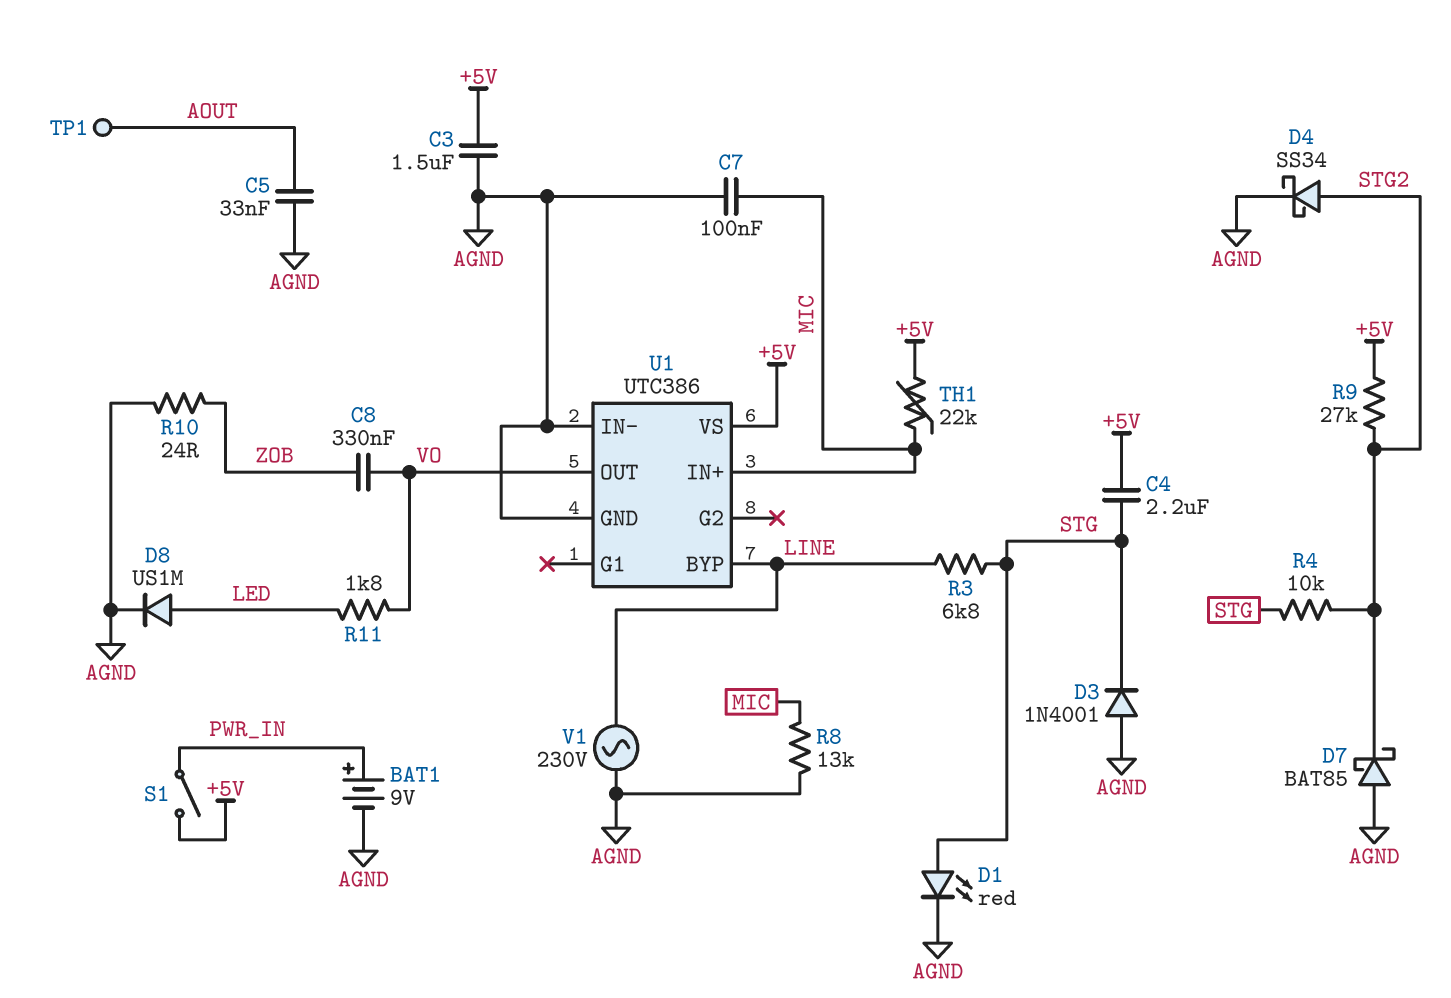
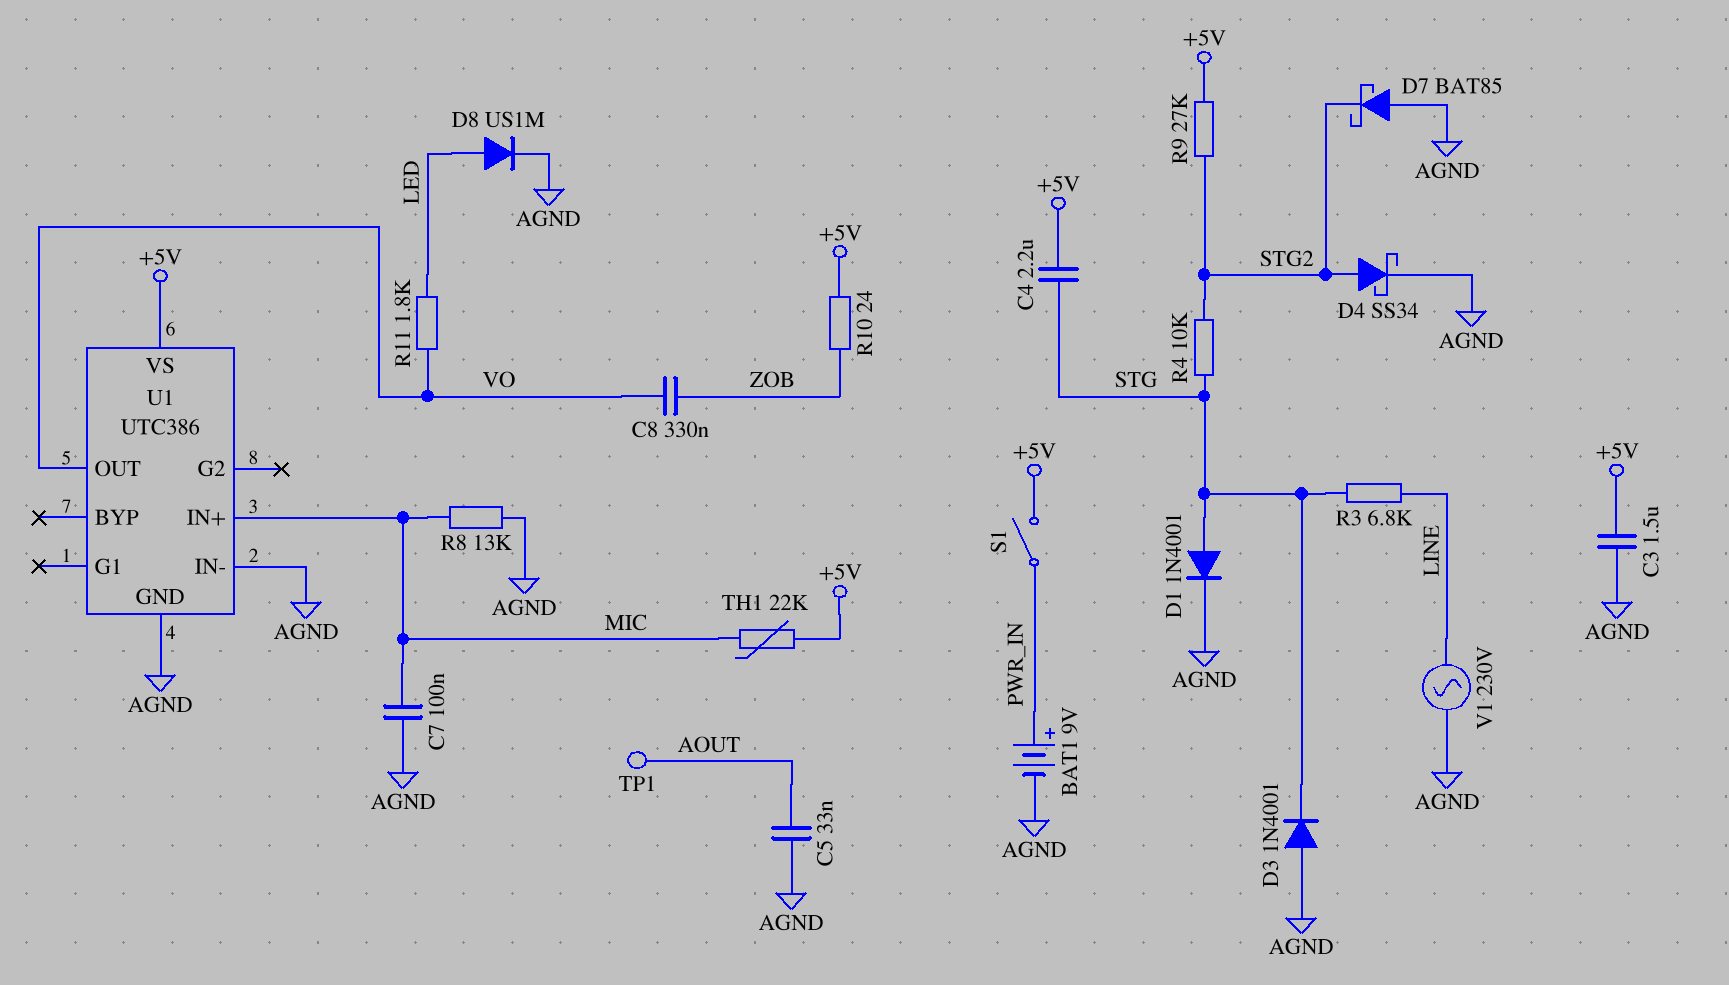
D1: LED red (A STG, K AGND) -> diode 1N4001 (A STG, K AGND)
R10: 24 (AGND, ZOB) -> 24 (+5V, ZOB)
U1 pin BYP: LINE -> none

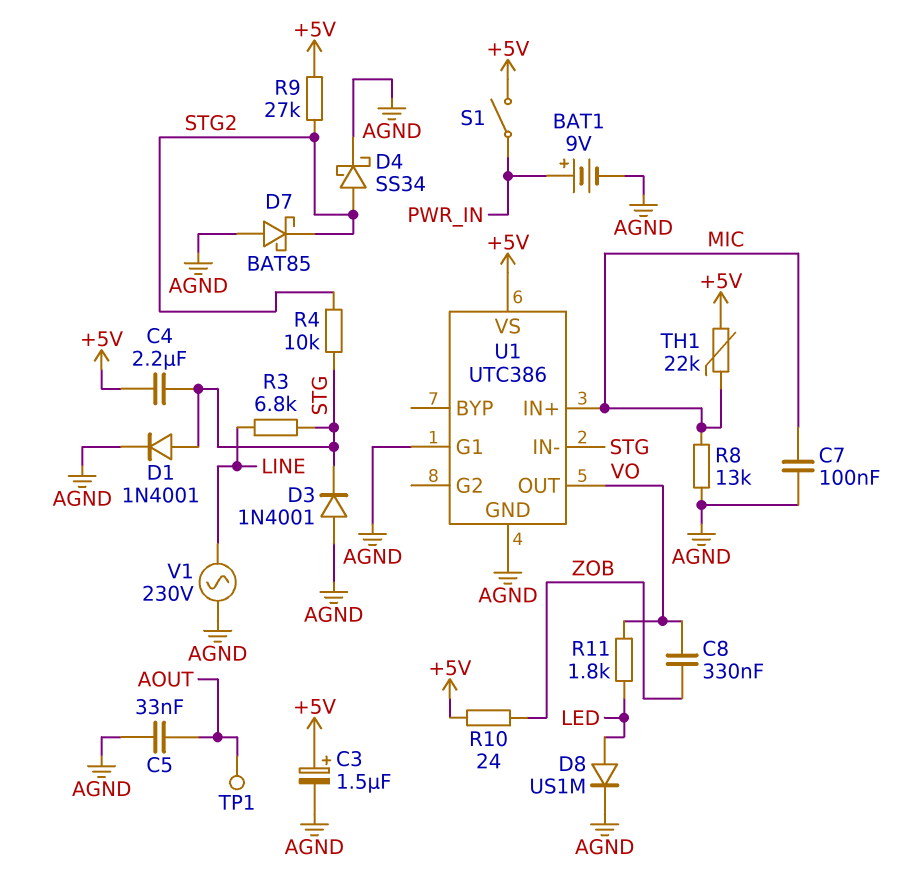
C3: 1.5uF (+5V, AGND) -> 1.5uF (plus +5V, minus AGND)
U1 pin G1: none -> AGND
U1 pin IN-: AGND -> STG

